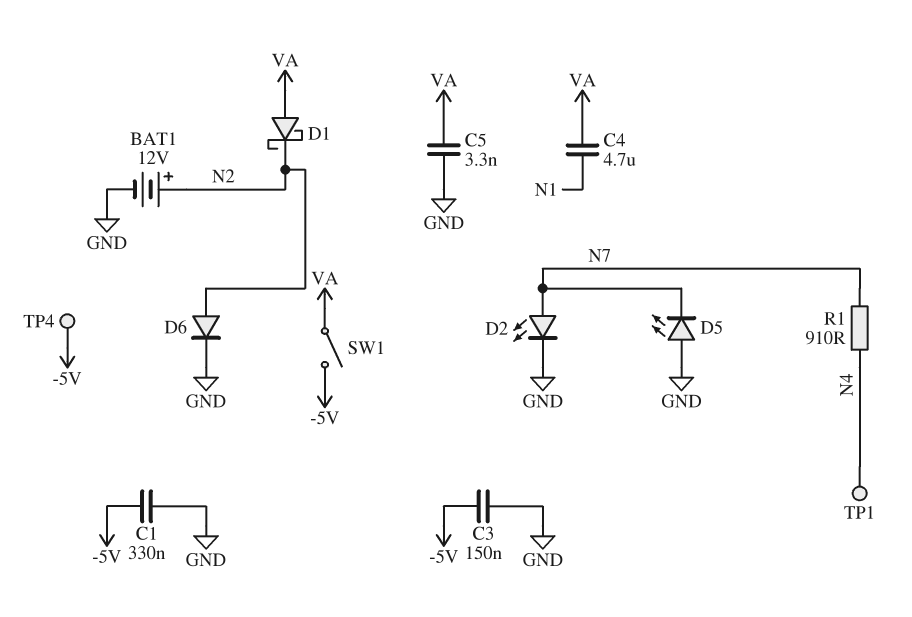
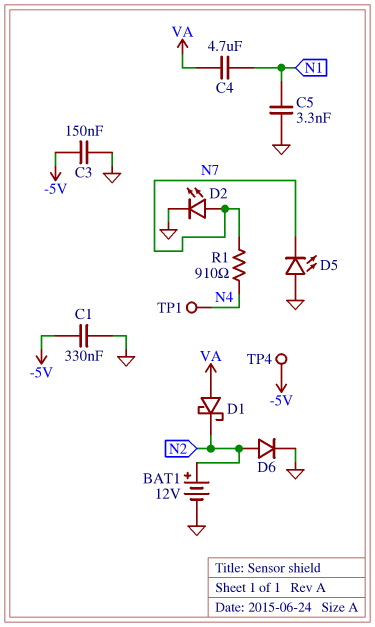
C5: 3.3nF (GND, VA) -> 3.3nF (GND, N1)
SW1: switch (-5V, VA) -> none

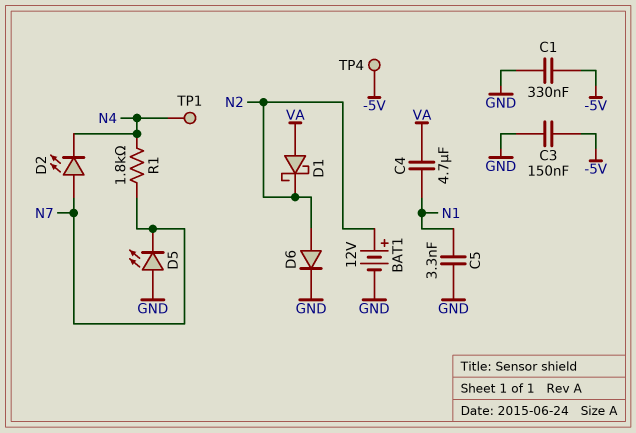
D2: LED (A N7, K GND) -> LED (A N7, K N4)
R1: 910 (N4, N7) -> 1.8k (N4, N7)

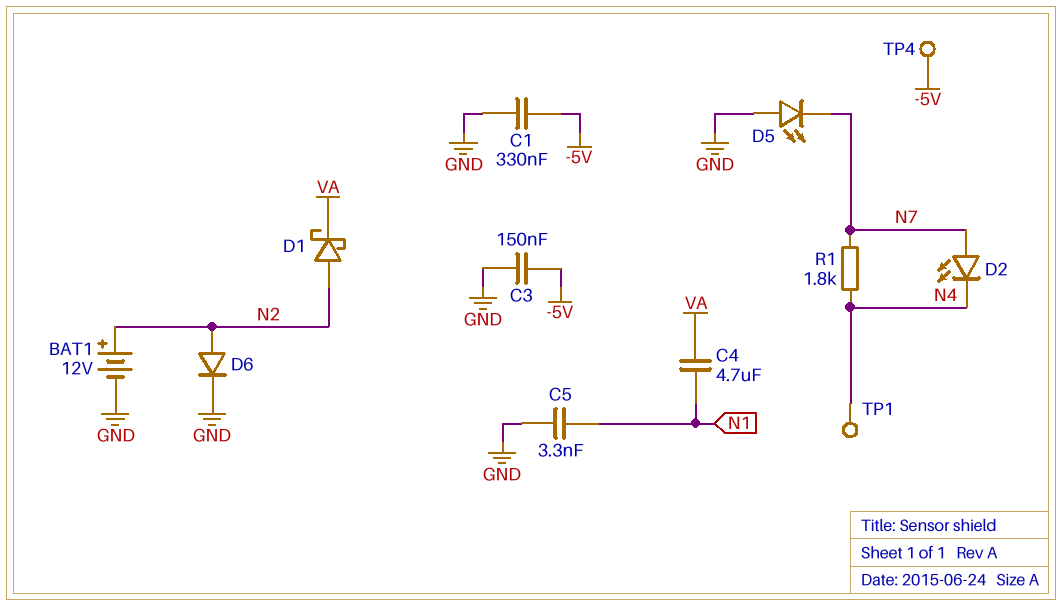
D1: schottky (A VA, K N2) -> schottky (A N2, K VA)

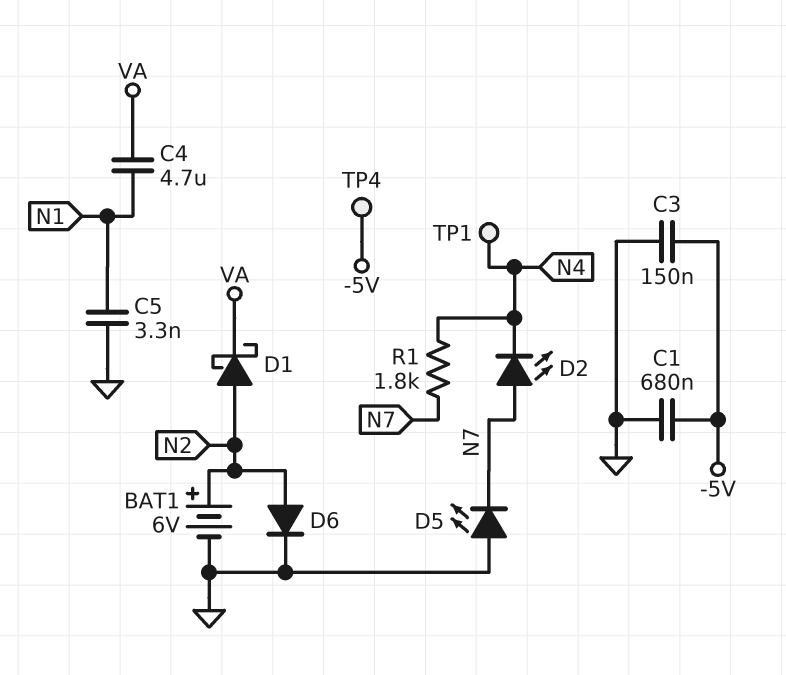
BAT1: 12V (plus N2, minus GND) -> 6V (plus N2, minus GND)
C1: 330nF (-5V, GND) -> 680nF (-5V, GND)

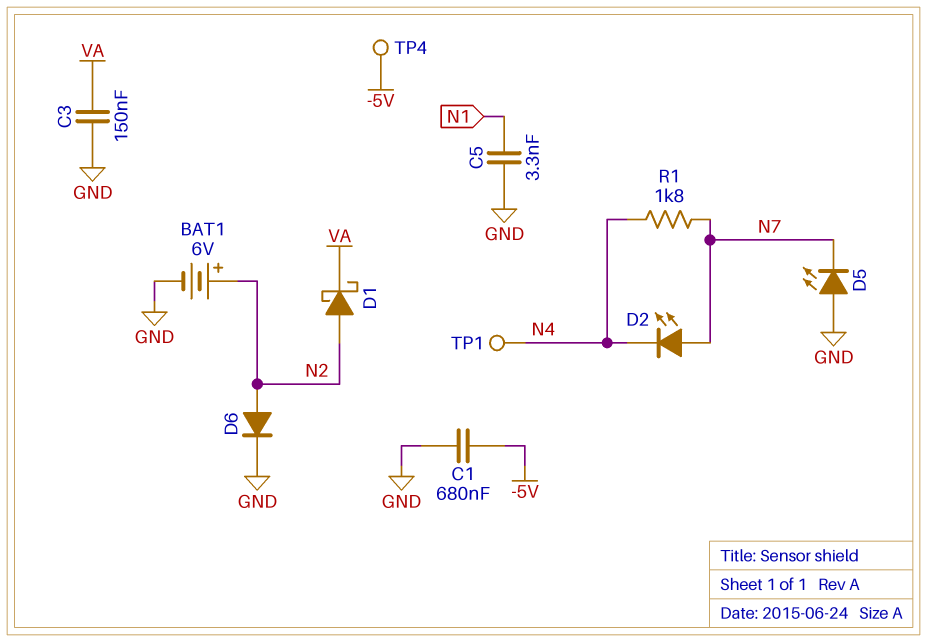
C3: 150nF (-5V, GND) -> 150nF (GND, VA)
C4: 4.7uF (N1, VA) -> none

